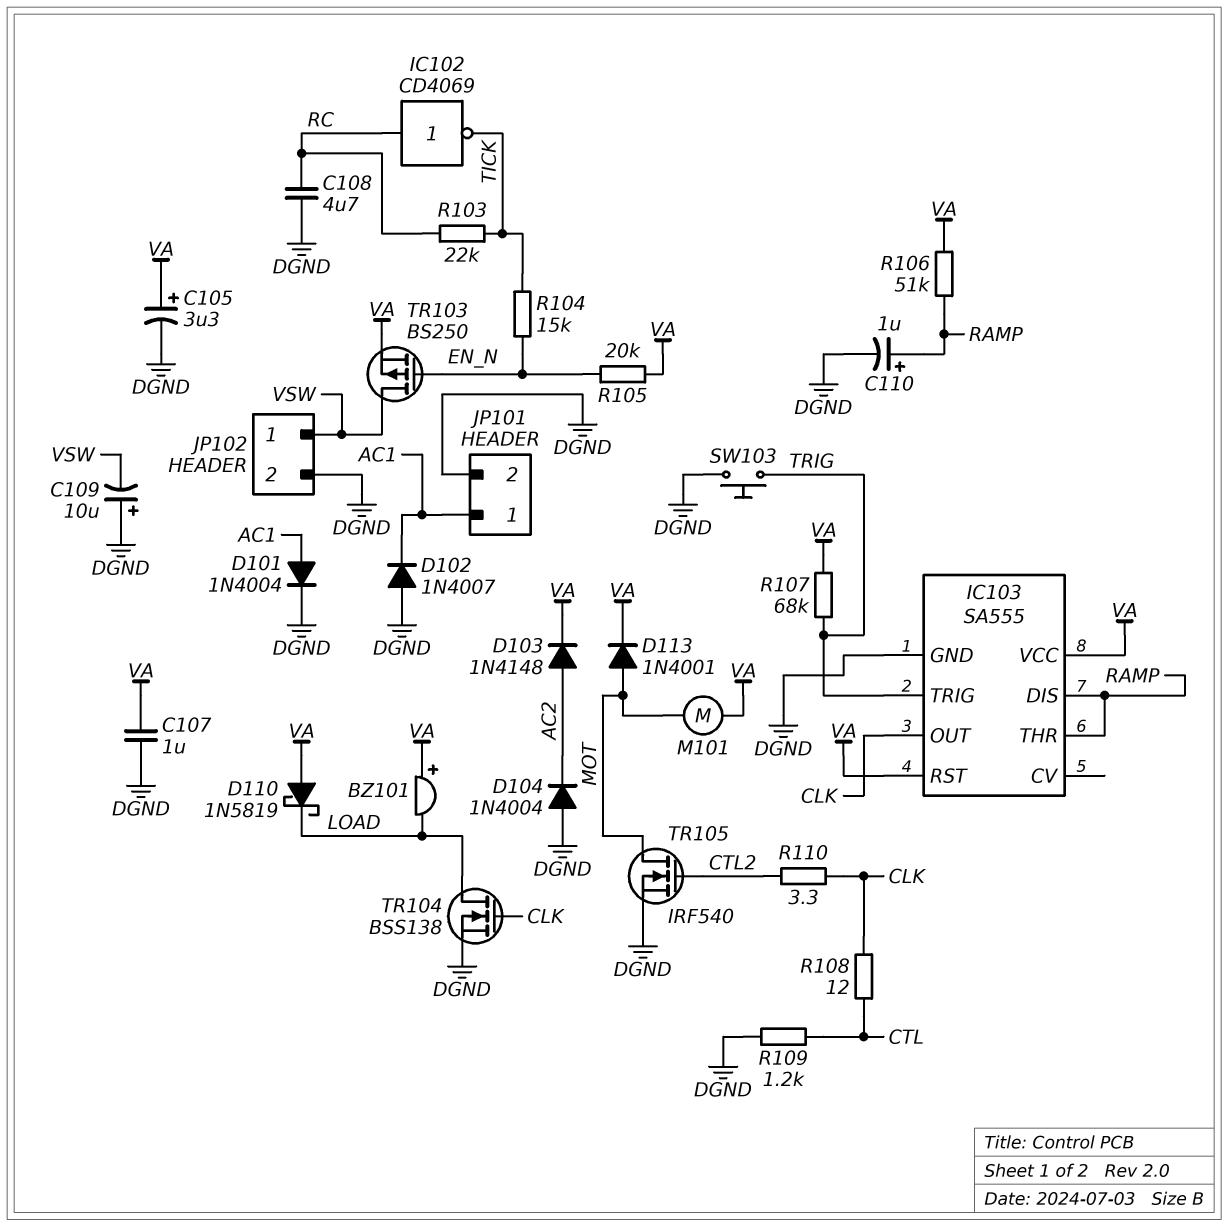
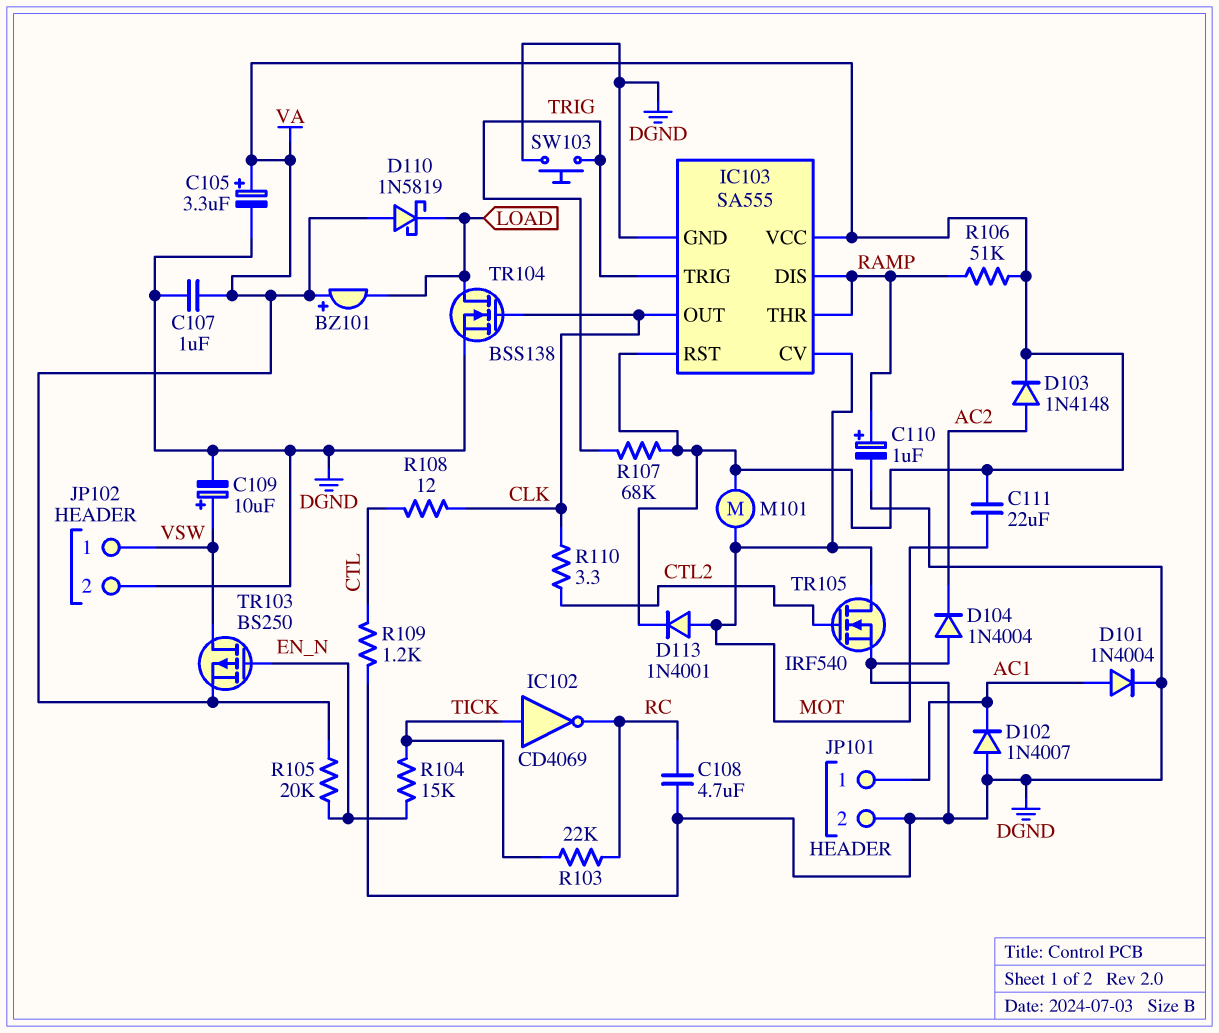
C109: 10uF (plus DGND, minus VSW) -> 10uF (plus VSW, minus DGND)
C111: none -> 22uF (MOT, VA)
IC102: NOT CD4069 (in RC, out TICK) -> NOT CD4069 (in TICK, out RC)
IC103 pin CV: none -> MOT

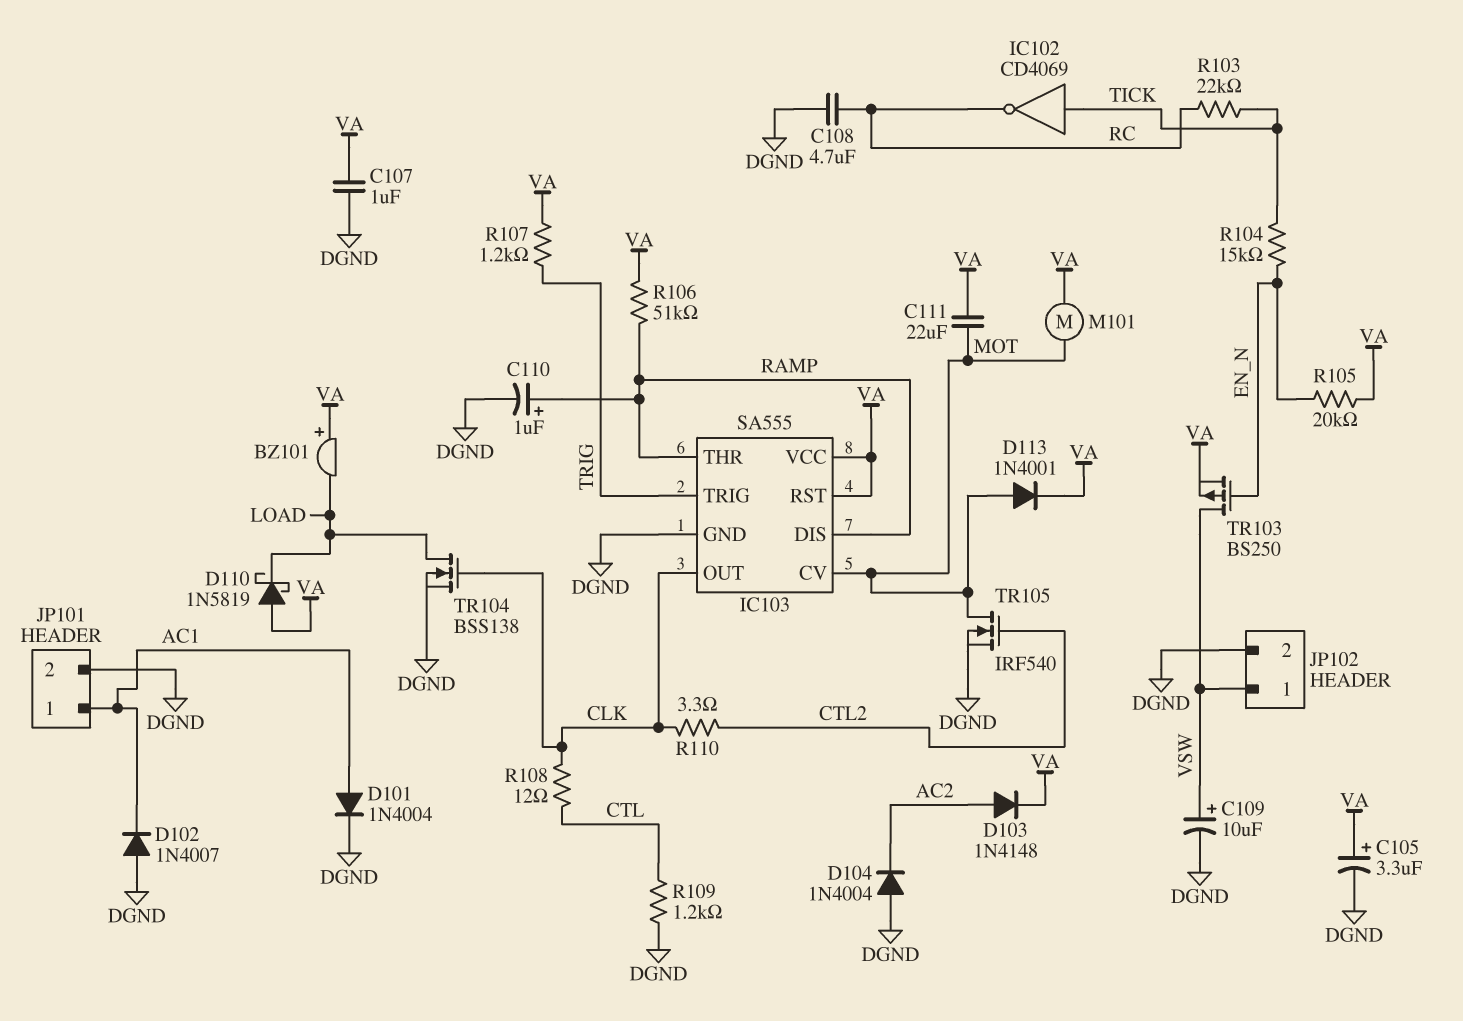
R107: 68k (TRIG, VA) -> 1.2k (TRIG, VA)
SW103: button (DGND, TRIG) -> none

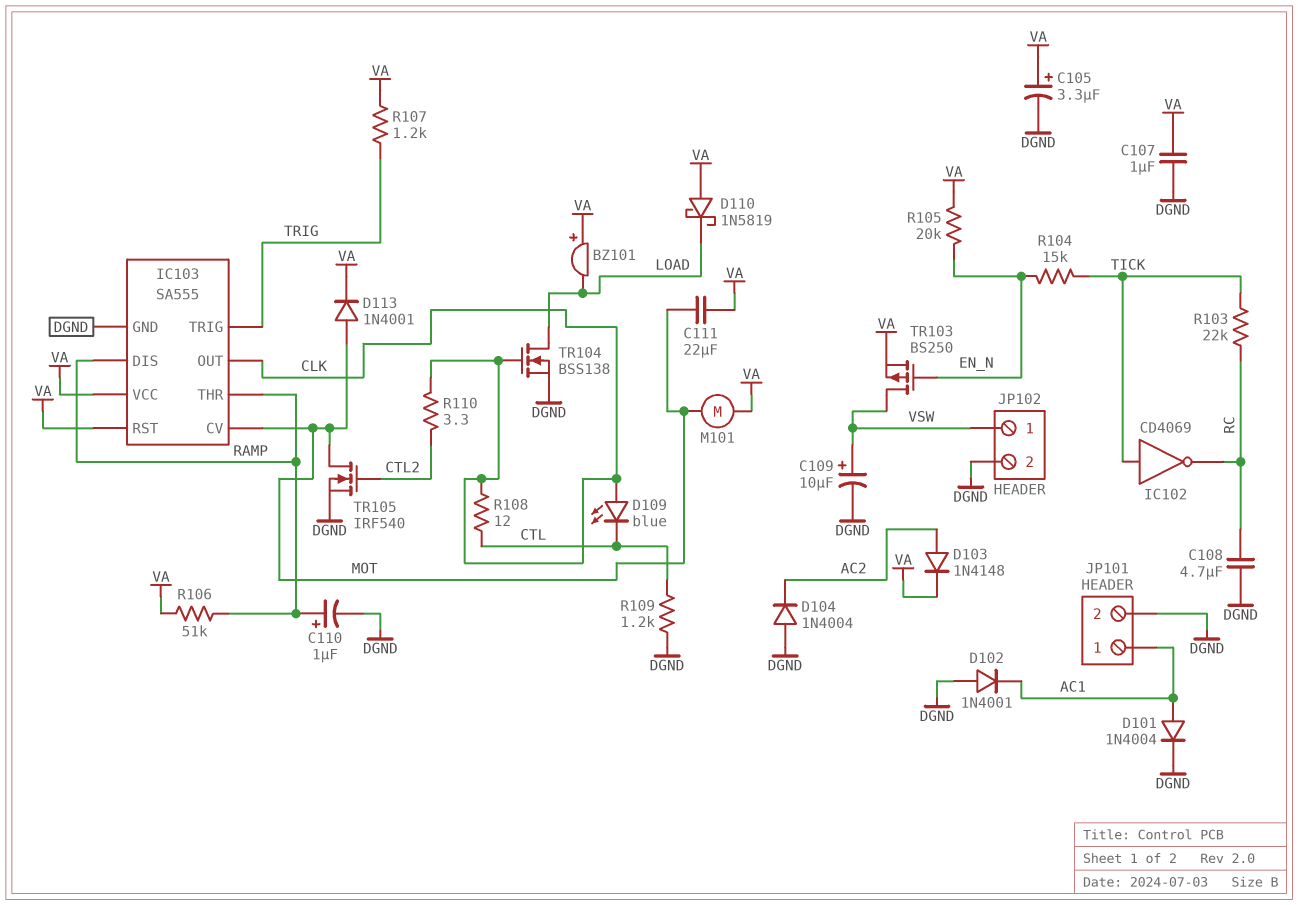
D102: diode 1N4007 (A DGND, K AC1) -> diode 1N4001 (A DGND, K AC1)
D109: none -> LED blue (A CLK, K CTL)

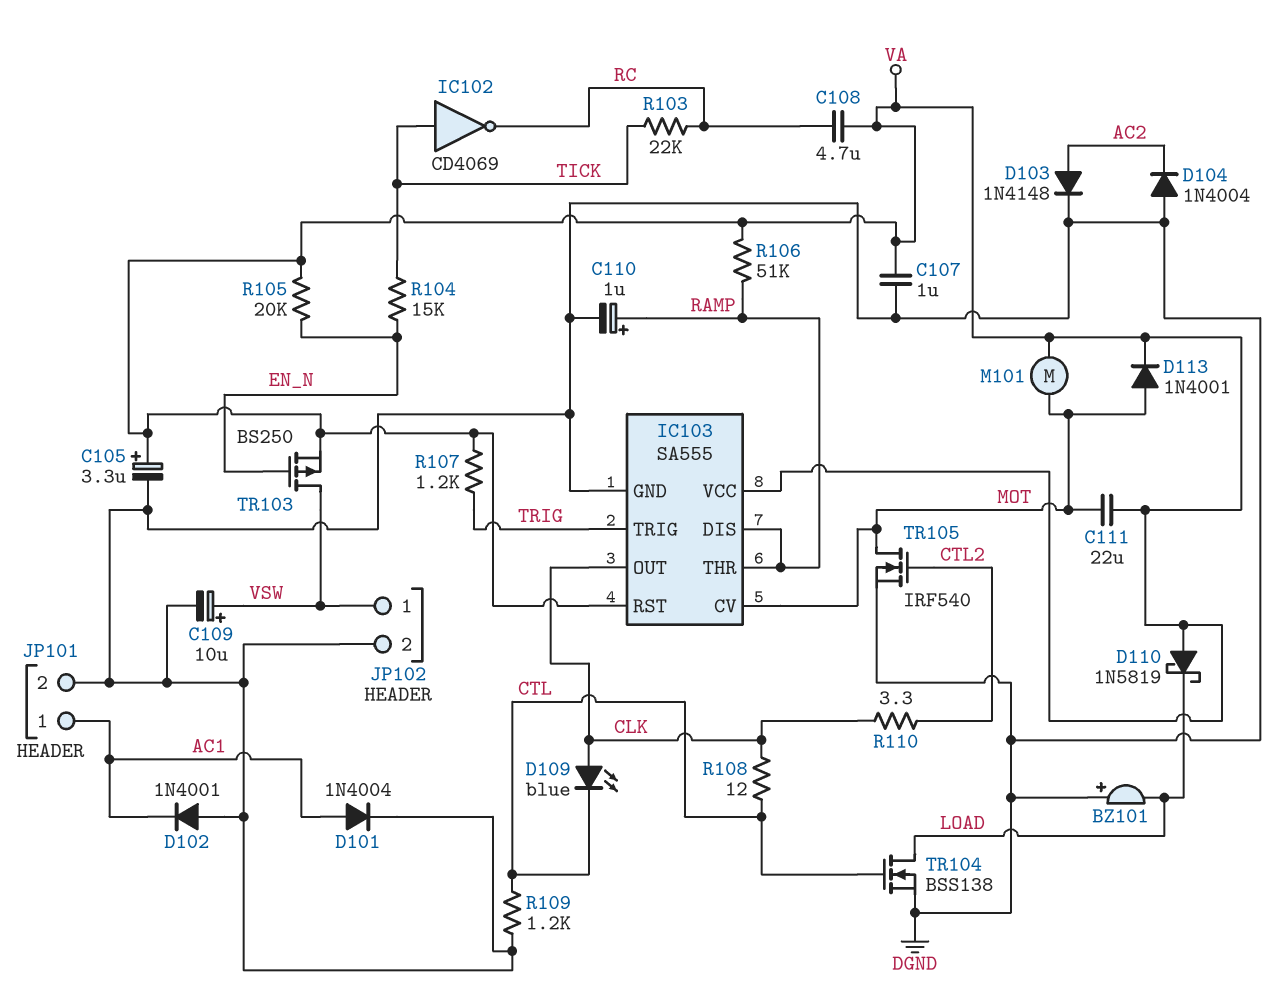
BZ101: buzzer (plus VA, minus LOAD) -> buzzer (plus DGND, minus LOAD)
C108: 4.7uF (DGND, RC) -> 4.7uF (RC, VA)
D103: diode 1N4148 (A AC2, K VA) -> diode 1N4148 (A AC2, K DGND)
TR104: NMOS BSS138 (G CLK, D LOAD, S DGND) -> NMOS BSS138 (G CTL, D LOAD, S DGND)

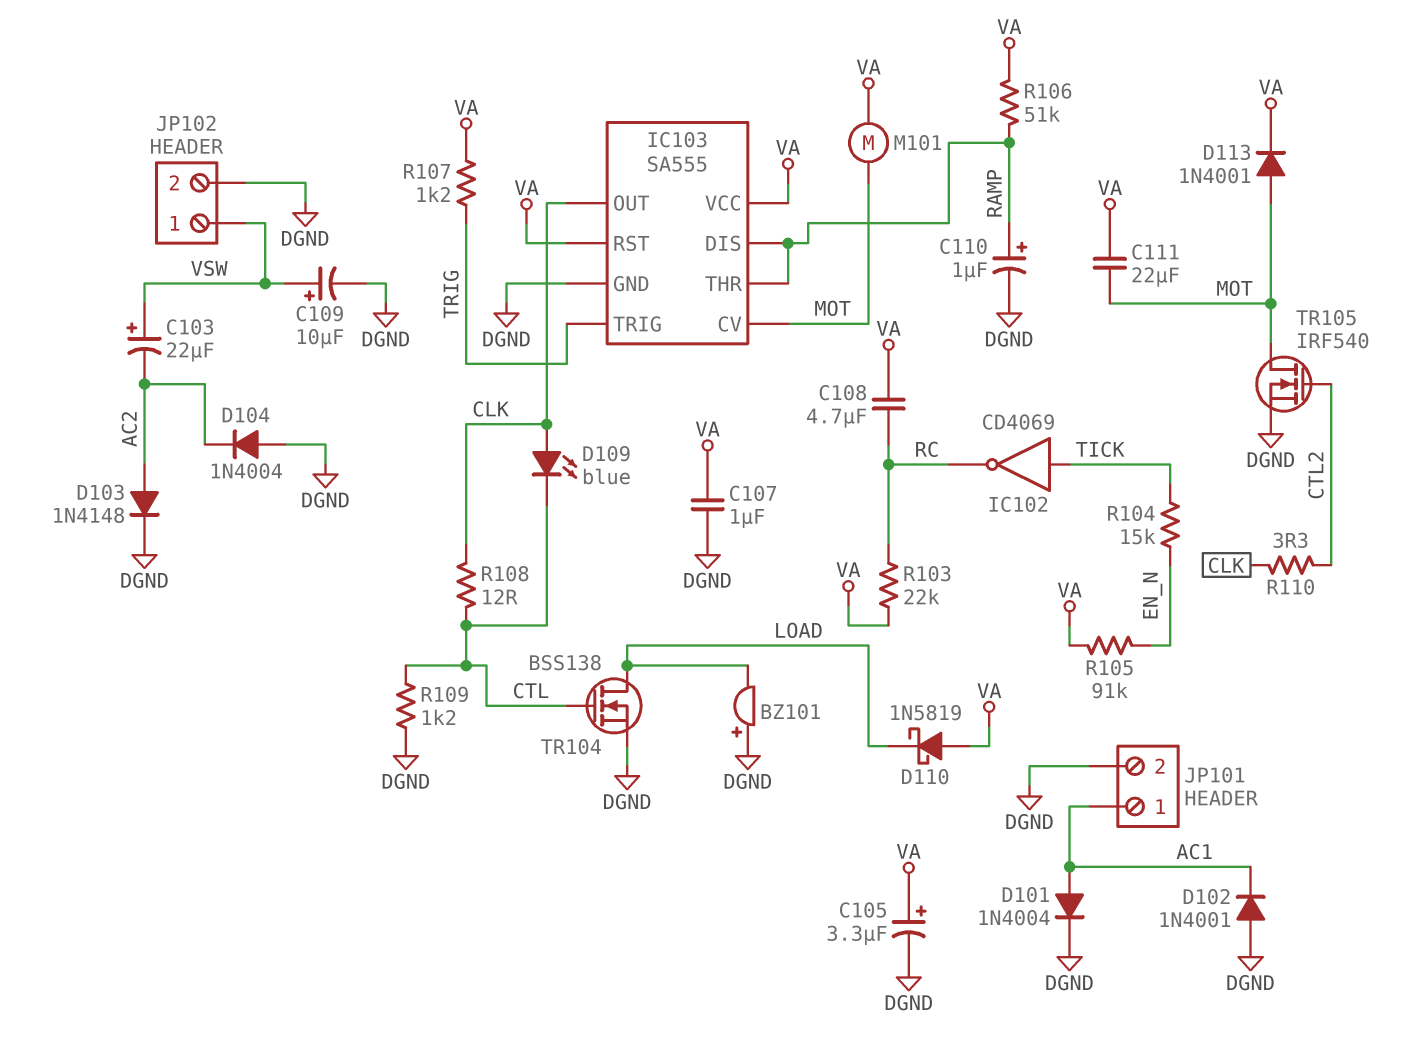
C103: none -> 22uF (plus VSW, minus AC2)
R103: 22k (RC, TICK) -> 22k (RC, VA)
R105: 20k (EN_N, VA) -> 91k (EN_N, VA)
TR103: PMOS BS250 (G EN_N, D VSW, S VA) -> none

